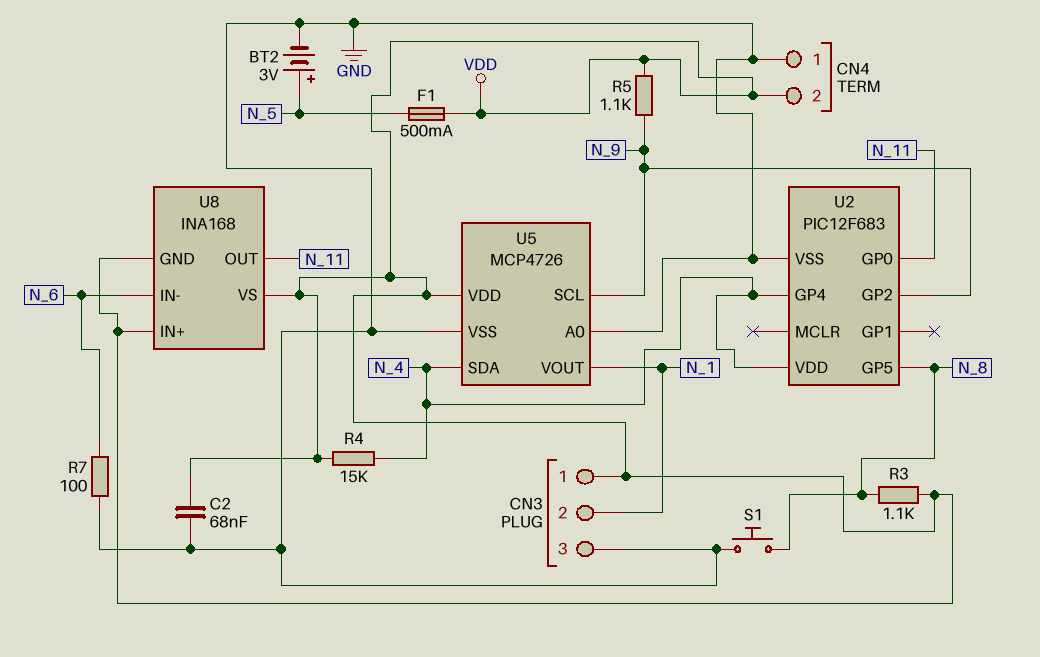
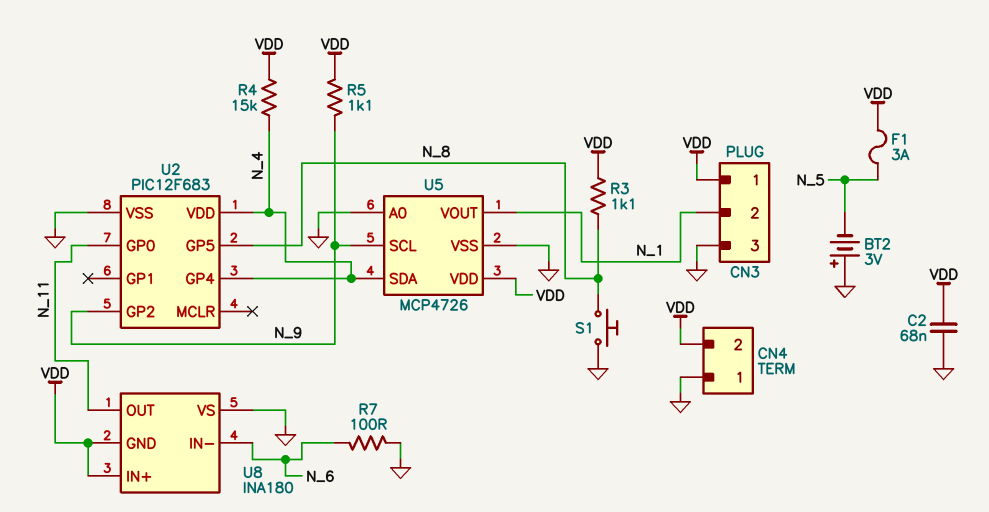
BT2: 3V (plus N_5, minus GND) -> 3V (plus GND, minus N_5)
F1: 500mA (N_5, VDD) -> 3A (N_5, VDD)
U8: INA168 -> INA180
U8 pin VS: VDD -> GND

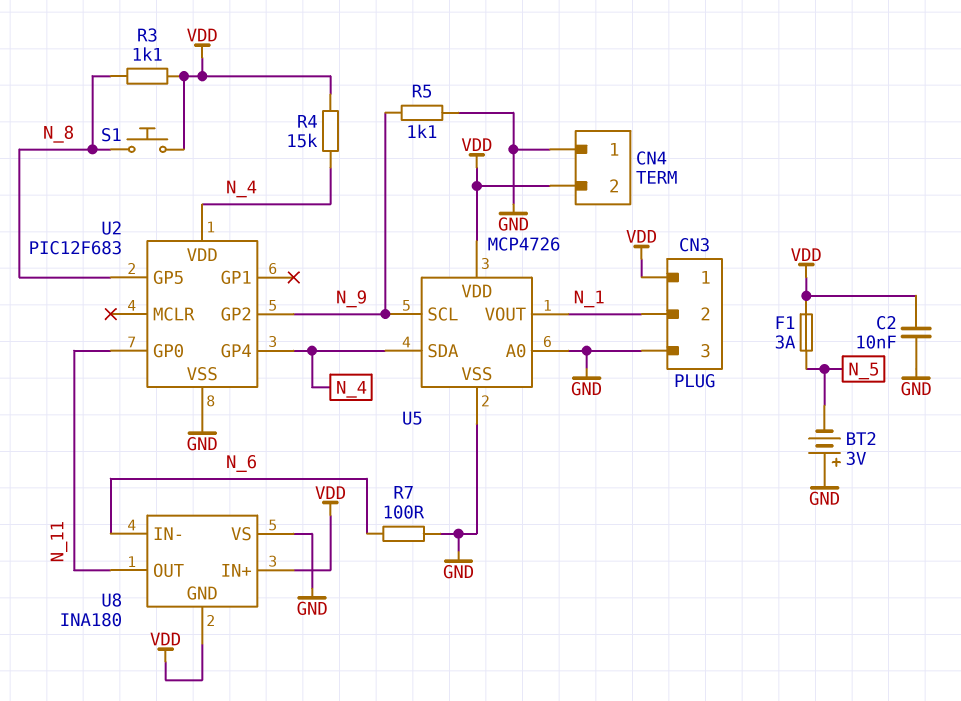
C2: 68nF (GND, VDD) -> 10nF (GND, VDD)
R5: 1.1k (N_9, VDD) -> 1.1k (GND, N_9)
S1: button (GND, N_8) -> button (N_8, VDD)

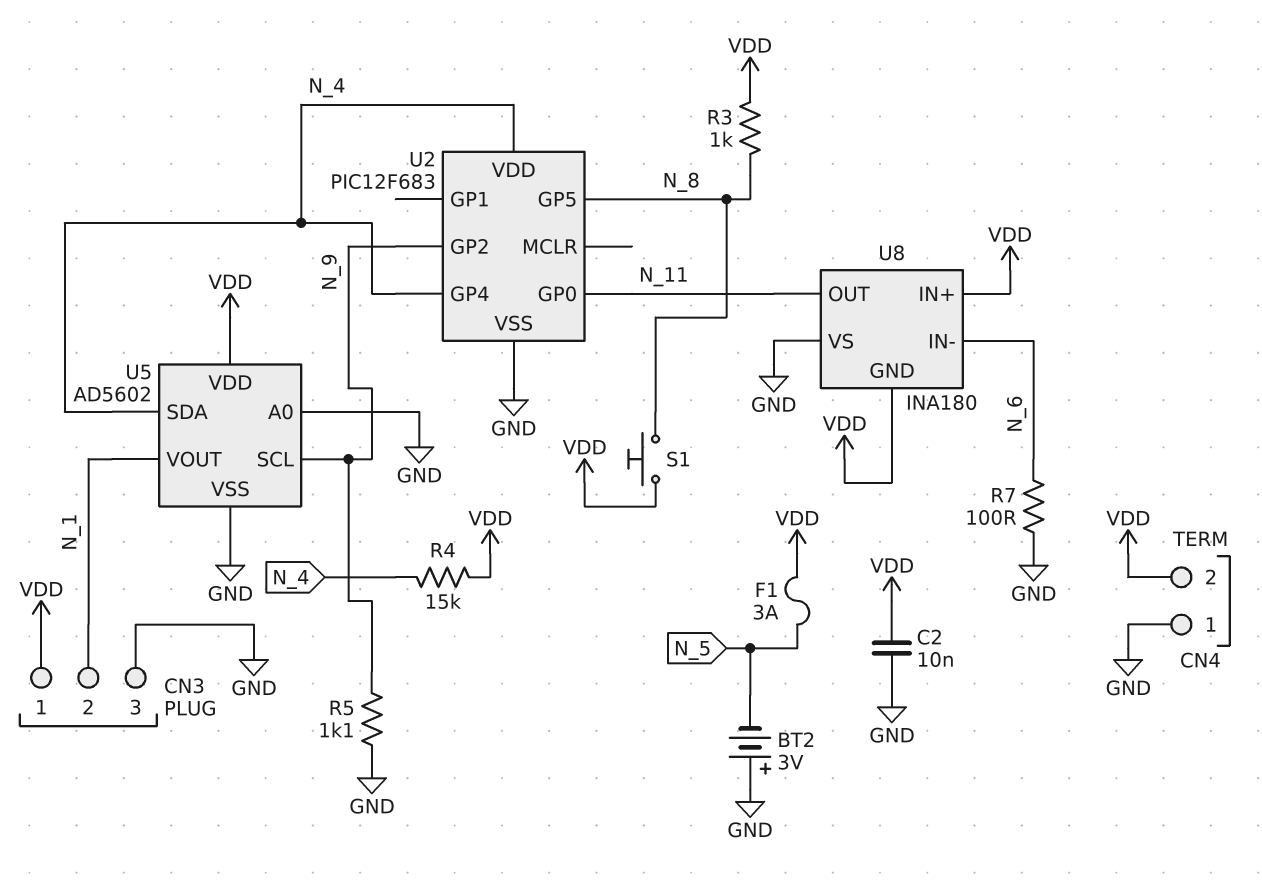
R3: 1.1k (N_8, VDD) -> 1k (N_8, VDD)
U5: MCP4726 -> AD5602

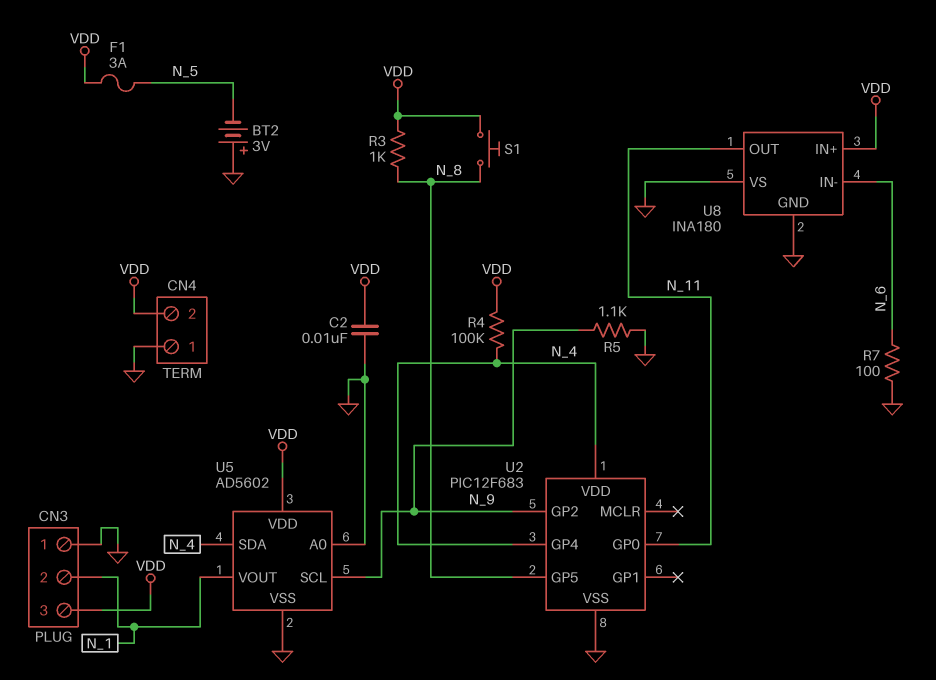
CN3 pin 1: VDD -> GND
CN3 pin 3: GND -> VDD
R4: 15k (N_4, VDD) -> 100k (N_4, VDD)
U8 pin GND: VDD -> GND

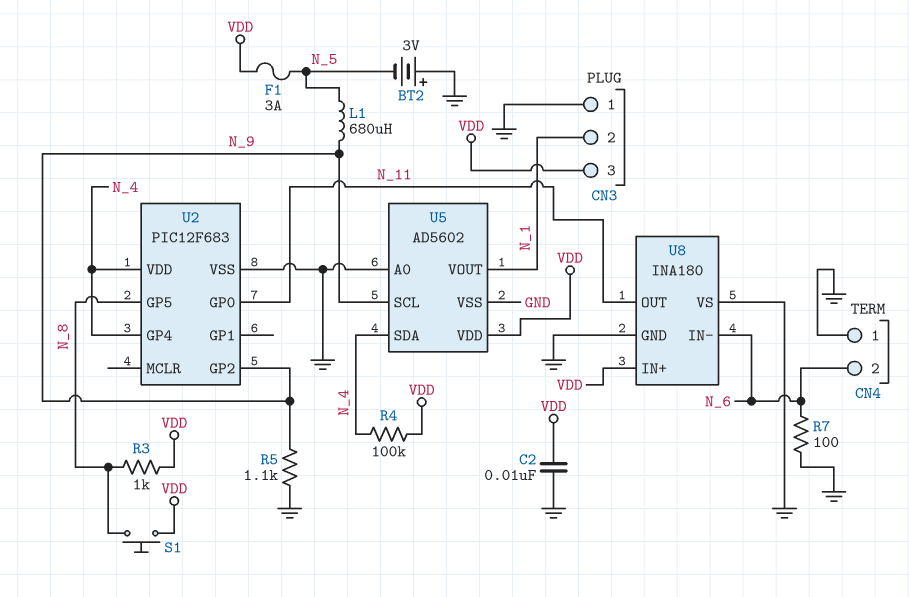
CN4 pin 2: VDD -> N_6
L1: none -> 680uH (N_5, N_9)

